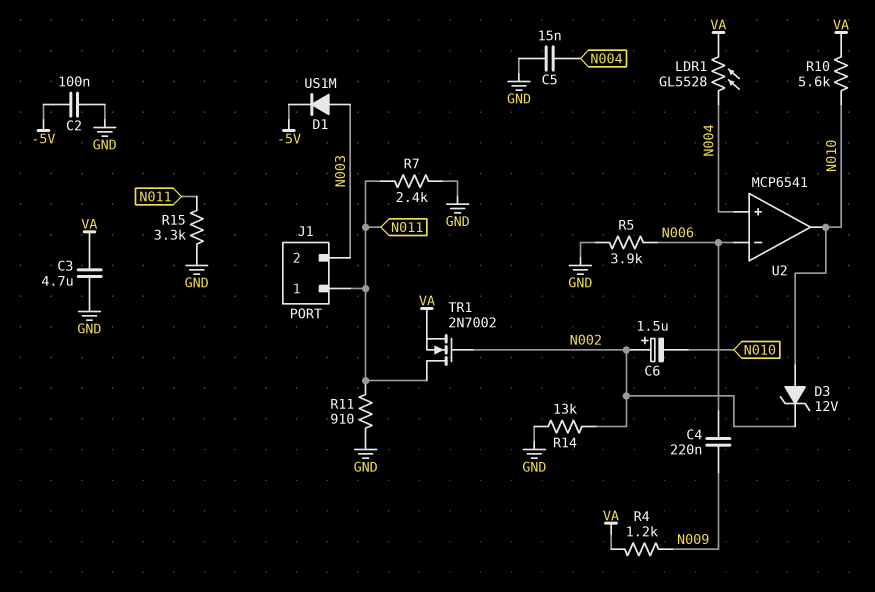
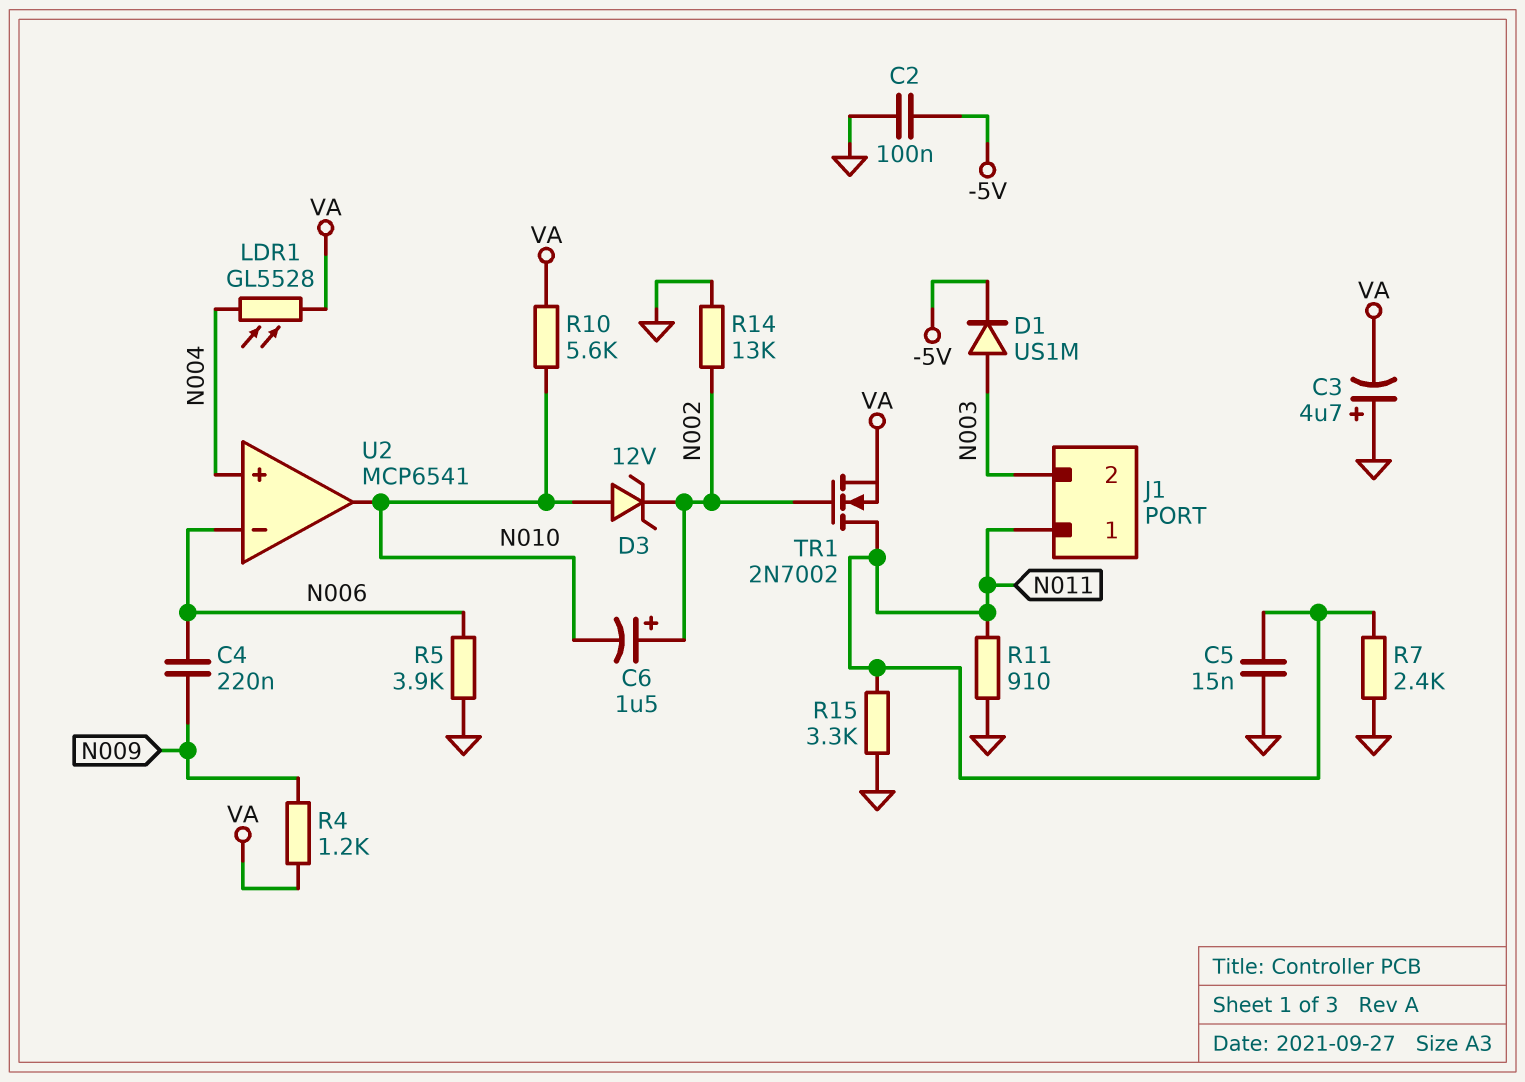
C3: 4.7uF (GND, VA) -> 4.7uF (plus GND, minus VA)
C5: 15nF (GND, N004) -> 15nF (GND, N011)

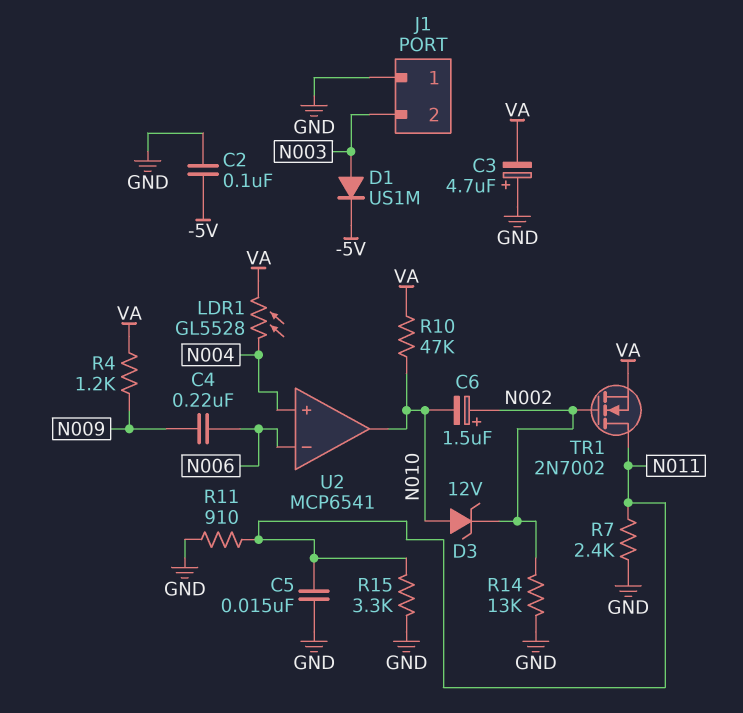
J1 pin 1: N011 -> GND
R5: 3.9k (GND, N006) -> none
R10: 5.6k (N010, VA) -> 47k (N010, VA)

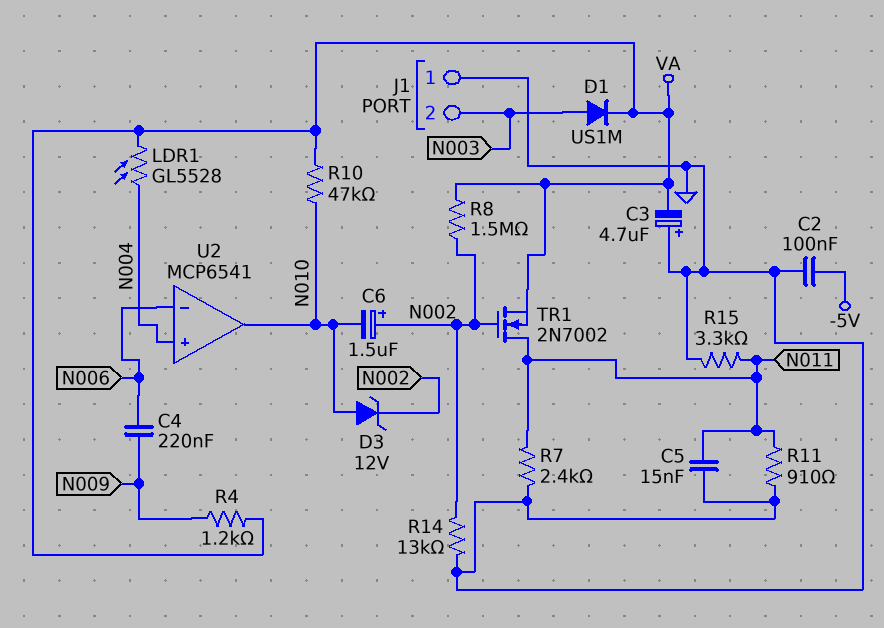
D1: diode US1M (A N003, K -5V) -> diode US1M (A N003, K VA)
R8: none -> 1.5M (N002, VA)

